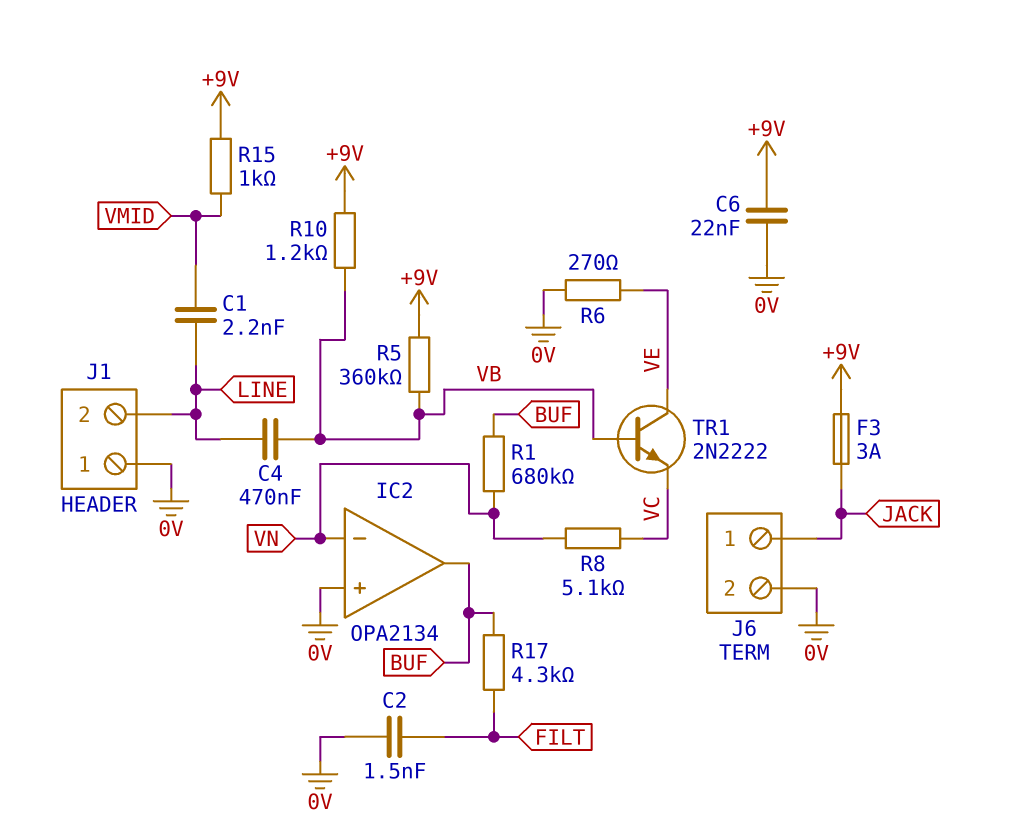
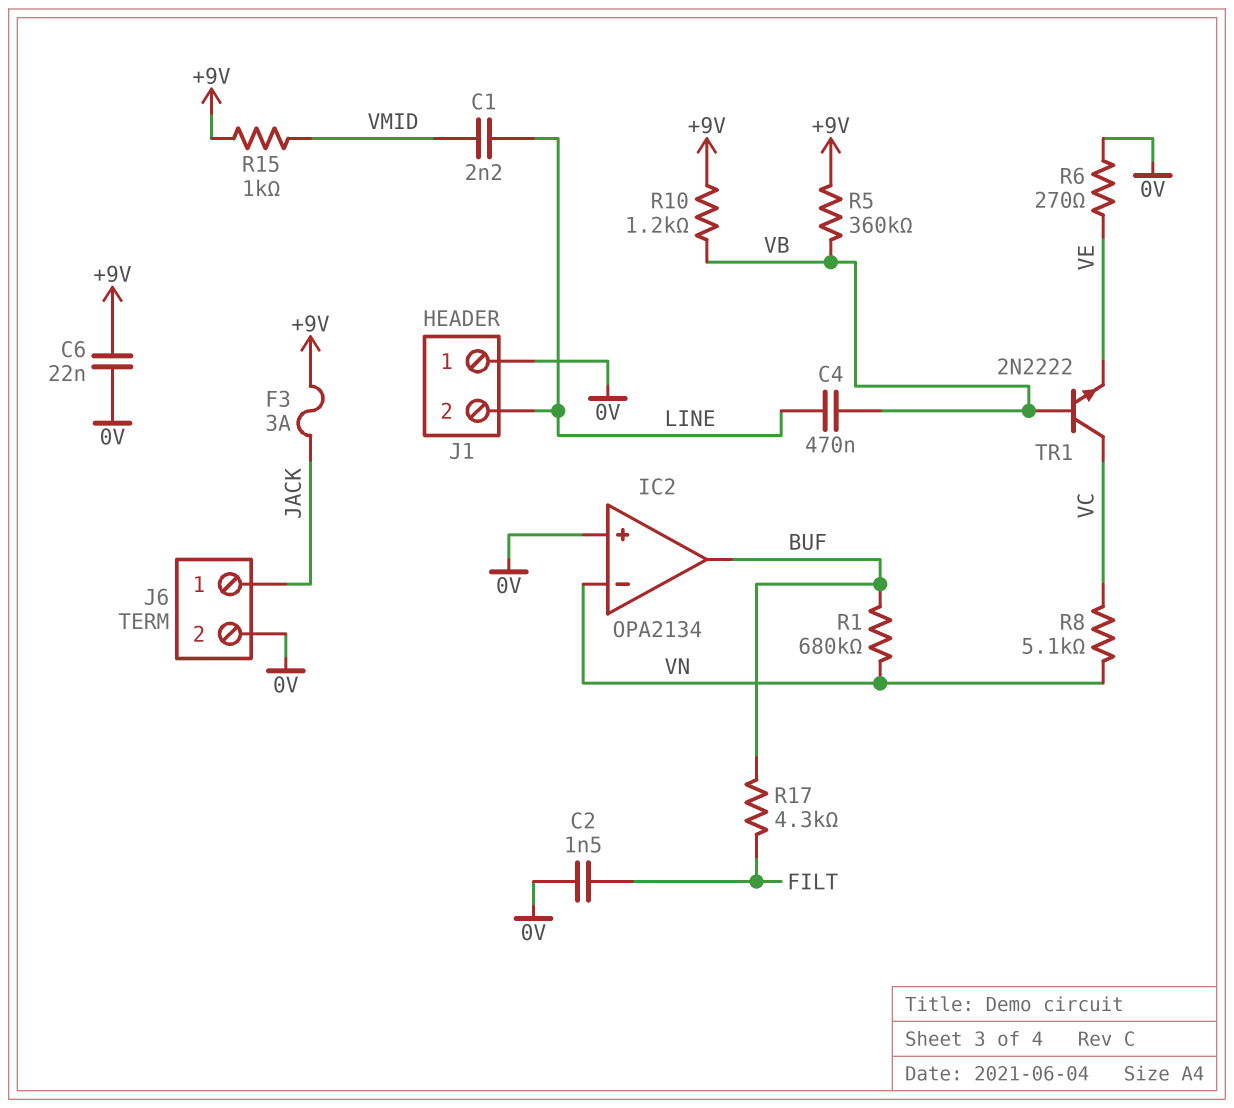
TR1: NPN 2N2222 (B VB, C VE, E VC) -> NPN 2N2222 (B VB, C VC, E VE)

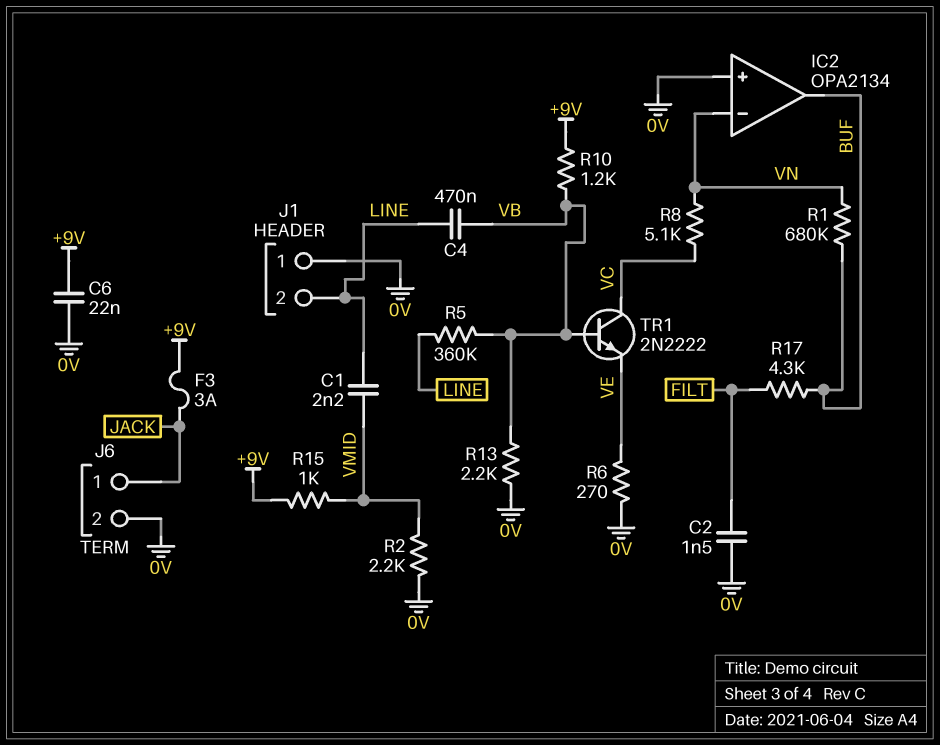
R2: none -> 2.2k (0V, VMID)
R5: 360k (+9V, VB) -> 360k (LINE, VB)
R13: none -> 2.2k (0V, VB)

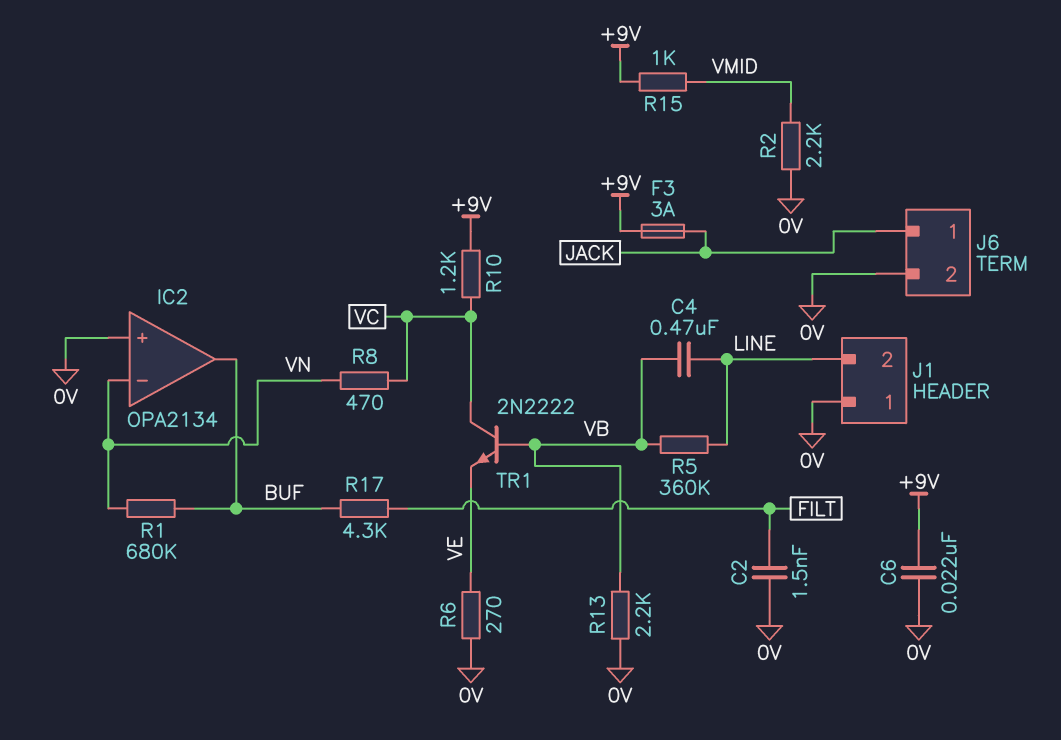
C1: 2.2nF (LINE, VMID) -> none
R8: 5.1k (VC, VN) -> 470 (VC, VN)
R10: 1.2k (+9V, VB) -> 1.2k (+9V, VC)

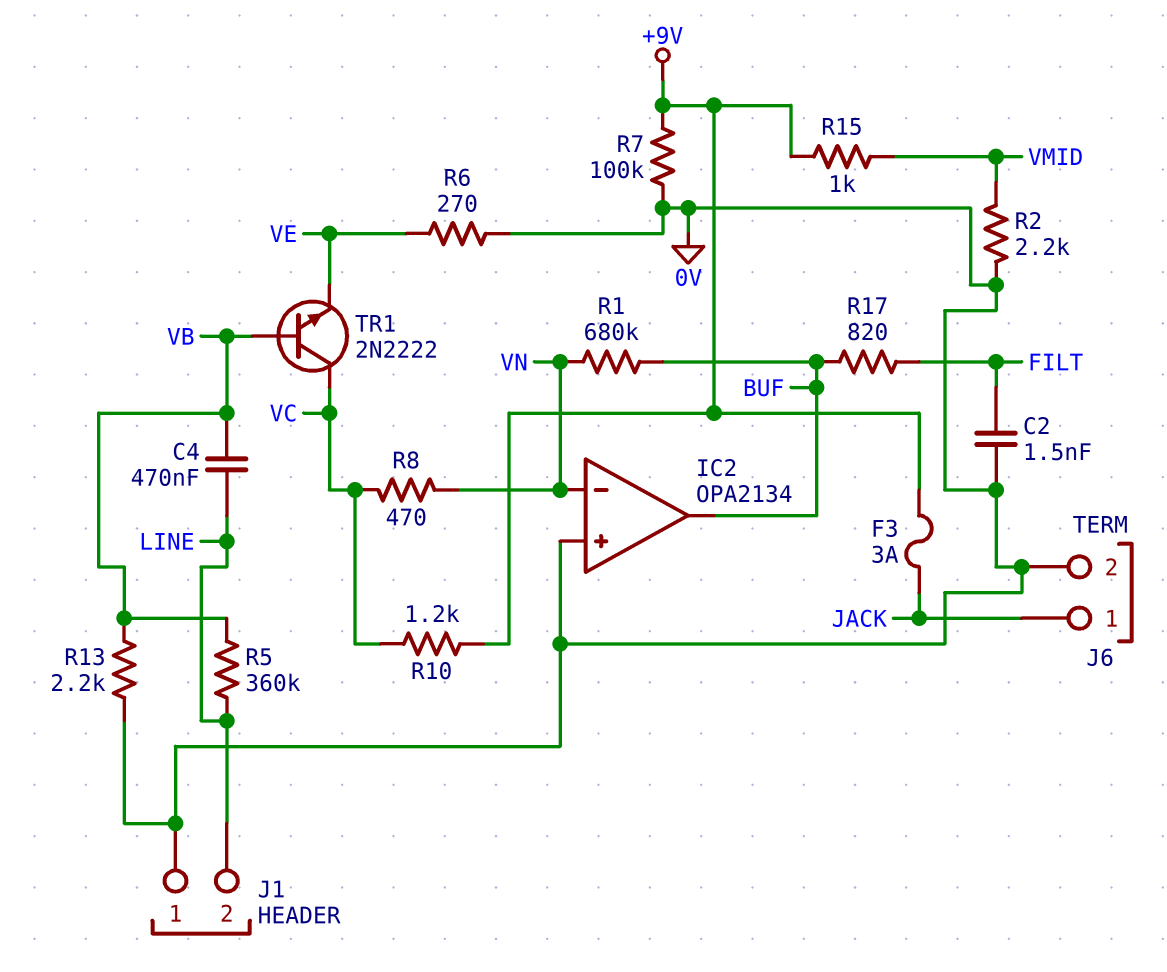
C6: 22nF (+9V, 0V) -> none
R7: none -> 100k (+9V, 0V)
R17: 4.3k (BUF, FILT) -> 820 (BUF, FILT)

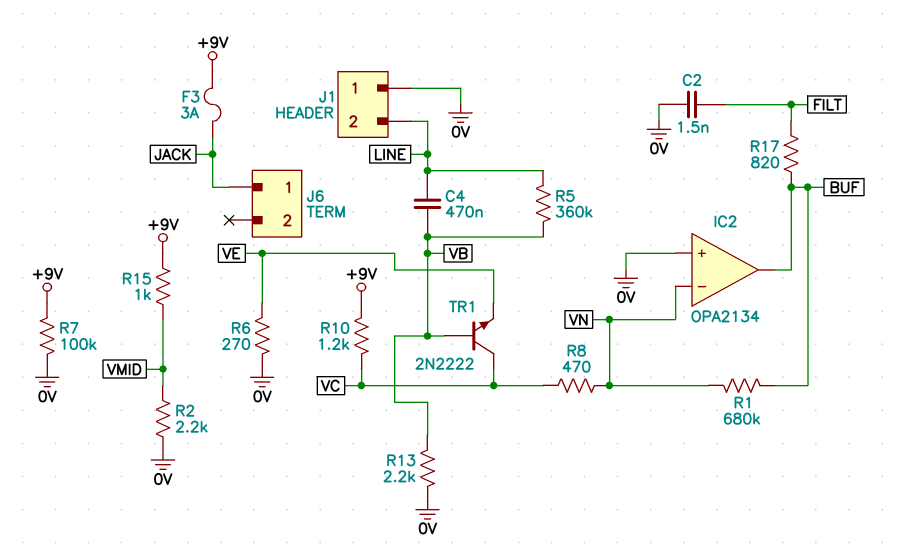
J6 pin 2: 0V -> none

